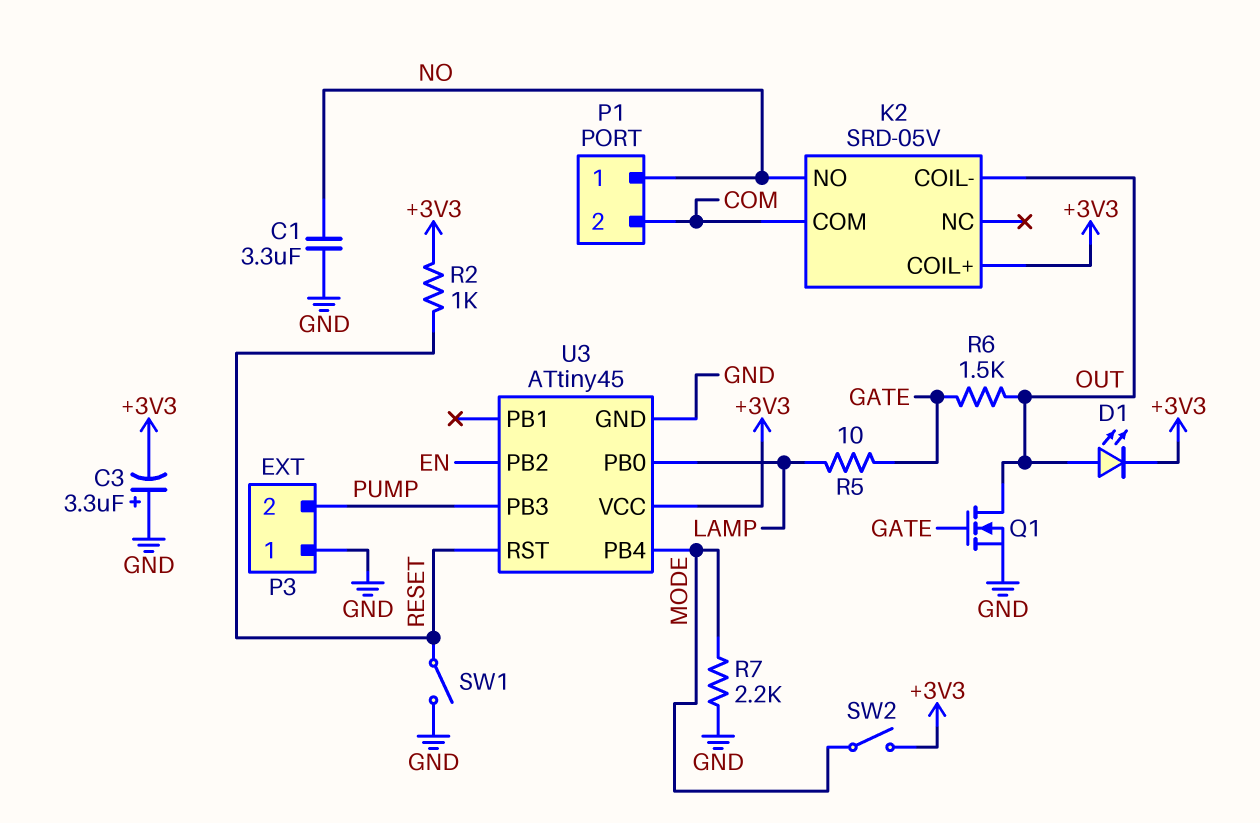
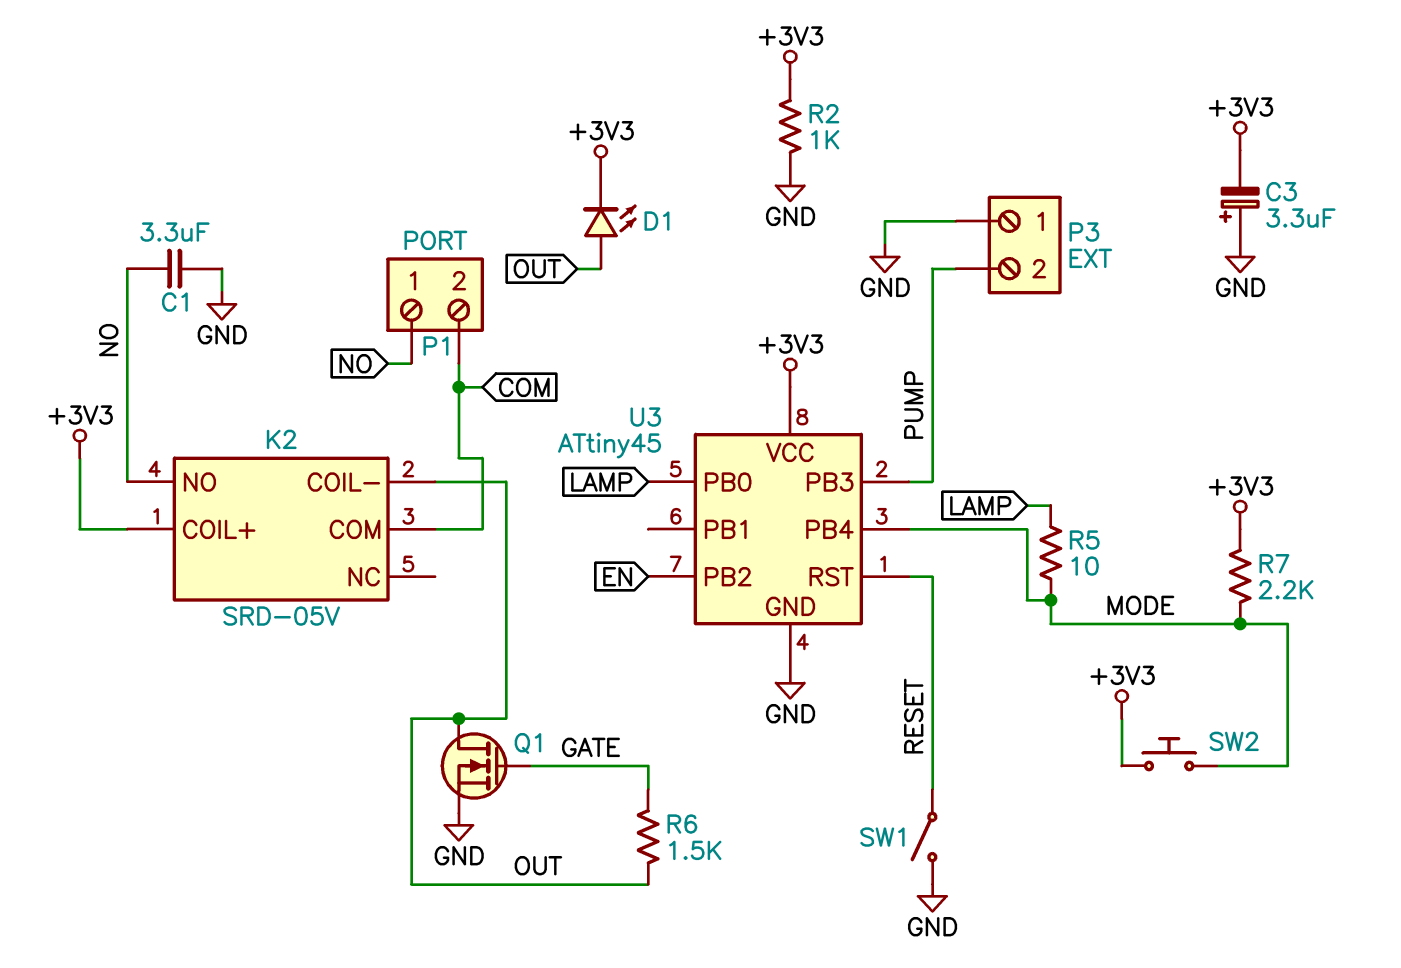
R2: 1k (+3V3, RESET) -> 1k (+3V3, GND)
R5: 10 (GATE, LAMP) -> 10 (LAMP, MODE)
R7: 2.2k (GND, MODE) -> 2.2k (+3V3, MODE)
SW2: switch (+3V3, MODE) -> button (+3V3, MODE)

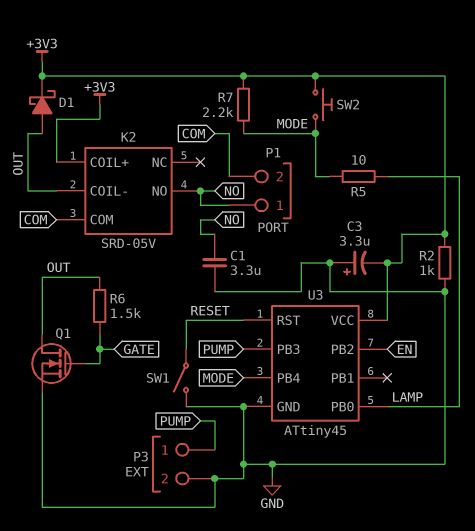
D1: LED (A OUT, K +3V3) -> schottky (A OUT, K +3V3)
P3 pin 1: GND -> PUMP
P3 pin 2: PUMP -> GND

